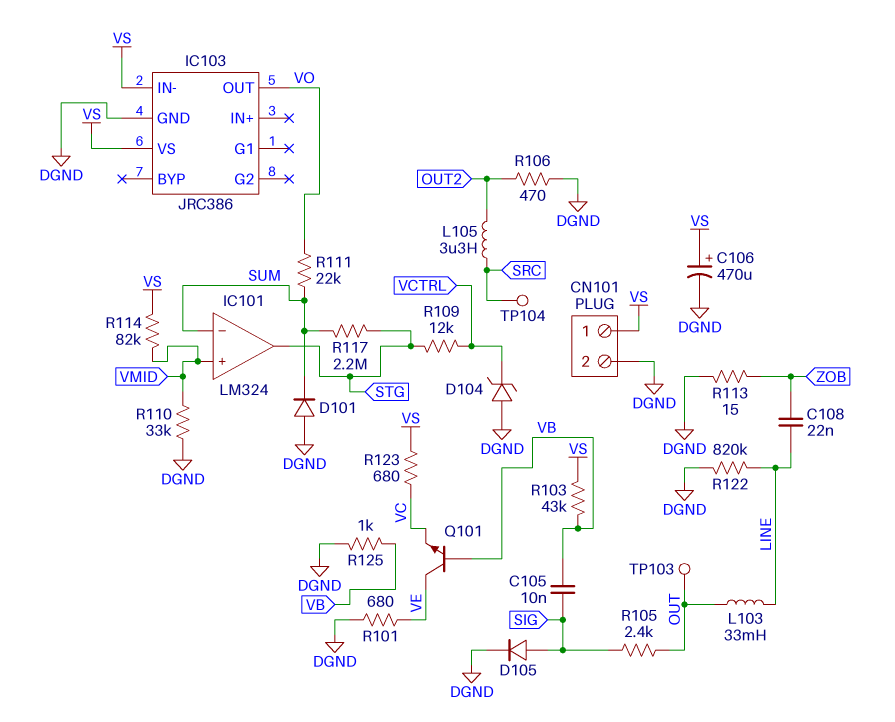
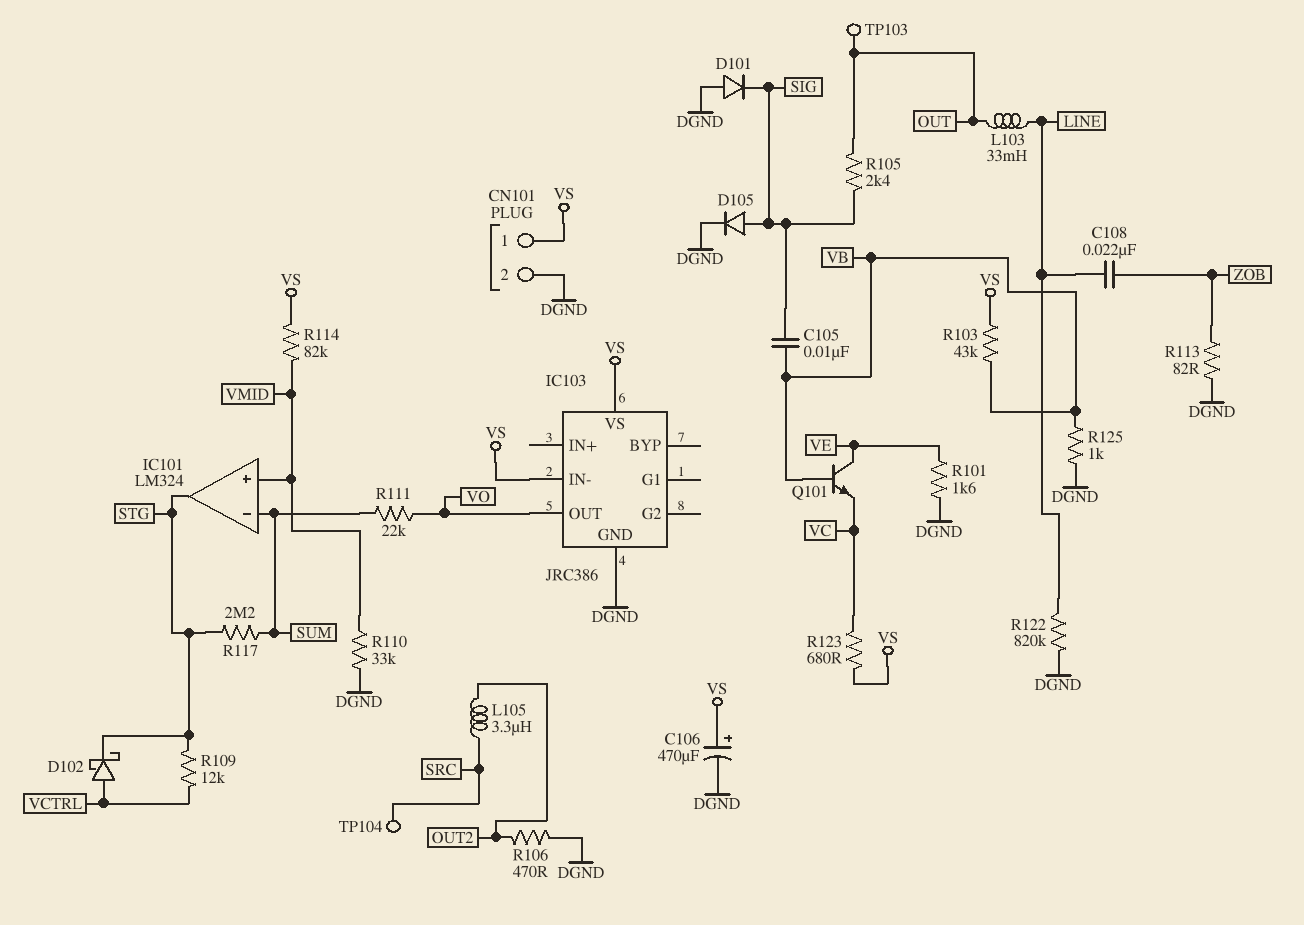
D101: diode (A DGND, K SUM) -> diode (A DGND, K SIG)
D102: none -> schottky (A VCTRL, K STG)
D104: zener (A DGND, K VCTRL) -> none
R101: 680 (DGND, VE) -> 1.6k (DGND, VE)
R113: 15 (DGND, ZOB) -> 82 (DGND, ZOB)

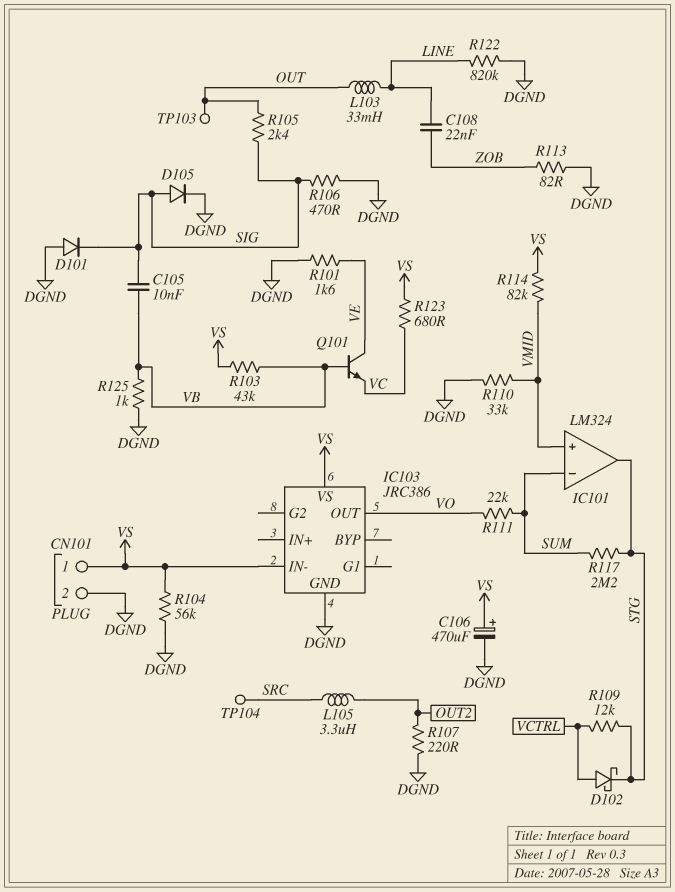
R104: none -> 56k (DGND, VS)
R106: 470 (DGND, OUT2) -> 470 (DGND, SIG)
R107: none -> 220 (DGND, OUT2)

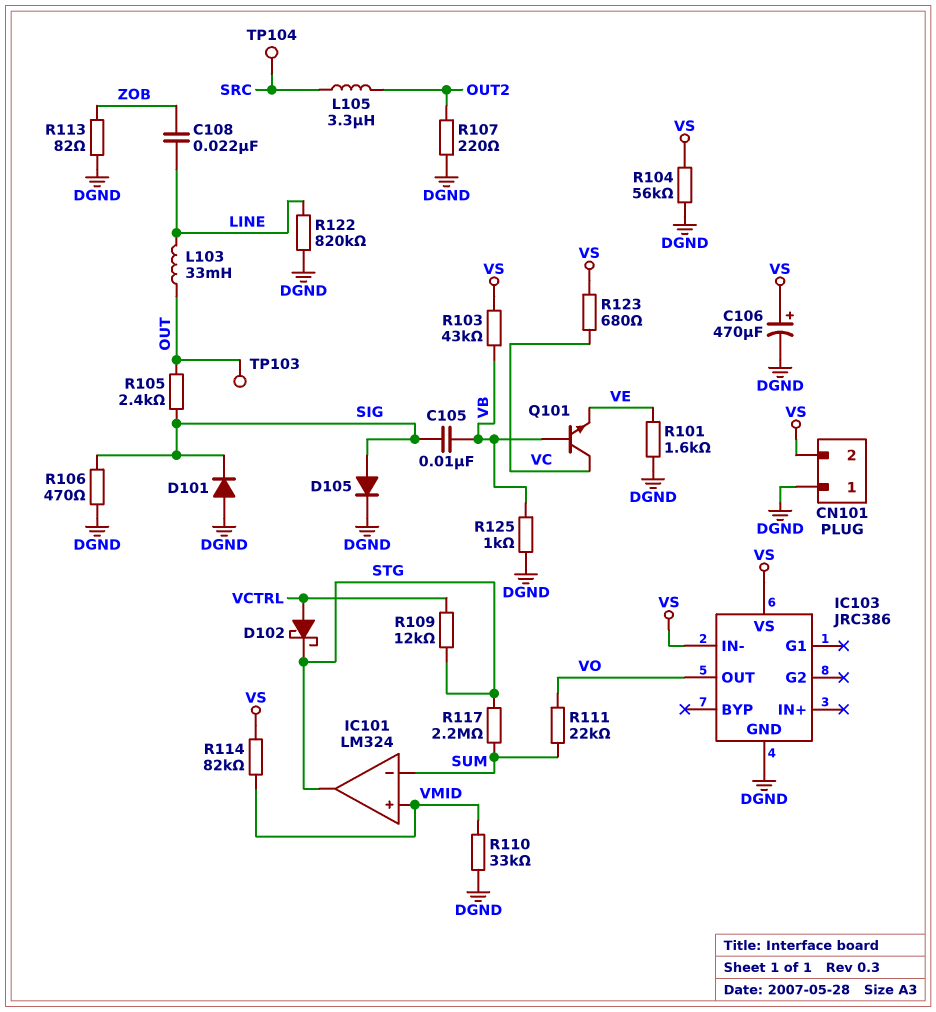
CN101 pin 1: VS -> DGND
CN101 pin 2: DGND -> VS
Q101: NPN (B VB, C VE, E VC) -> NPN (B VB, C VC, E VE)

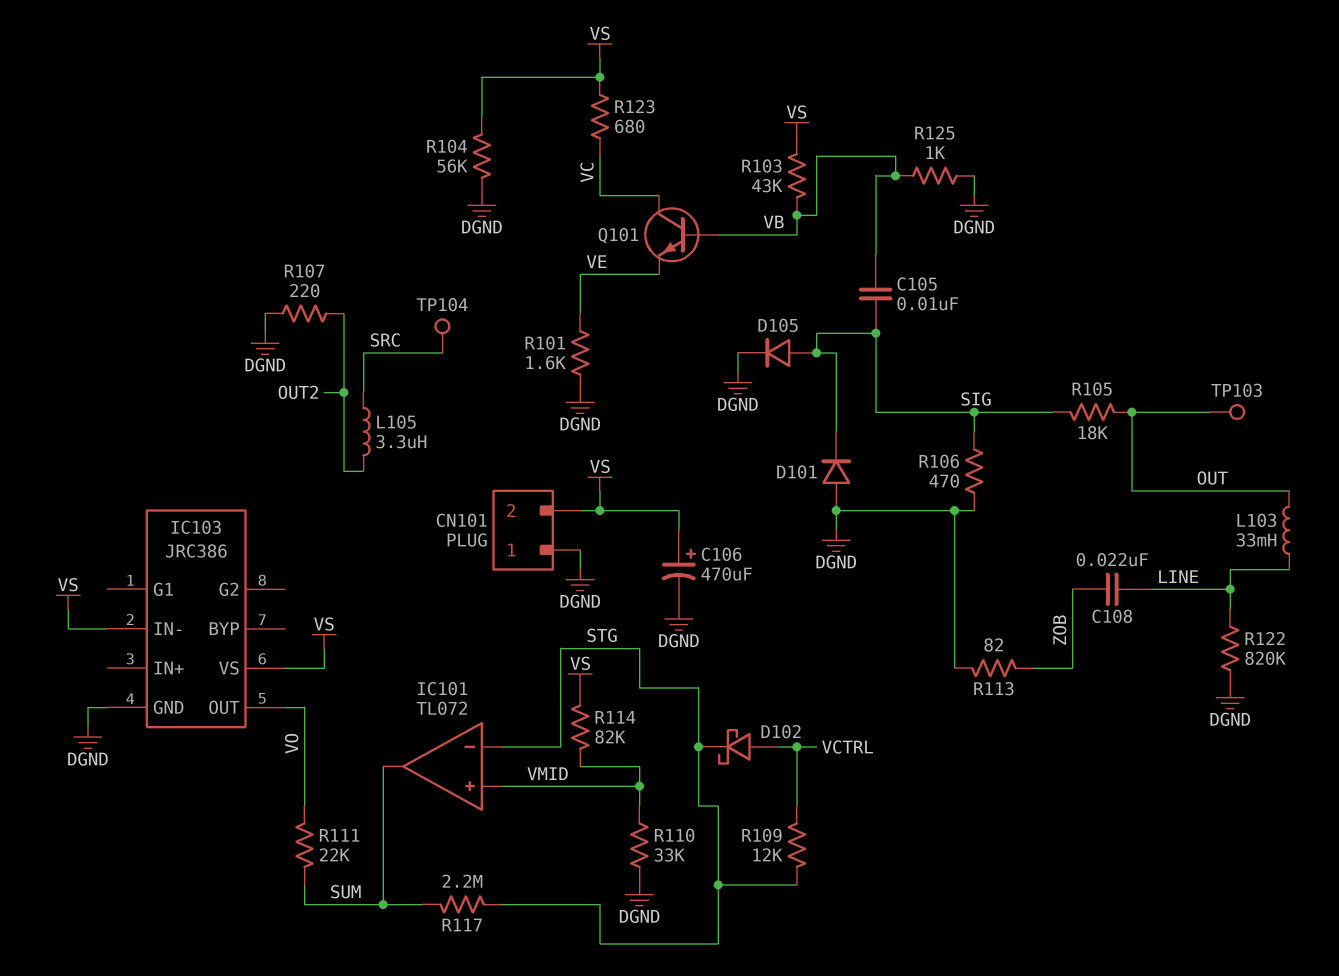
IC101: LM324 -> TL072
IC101 pin in-: SUM -> STG
IC101 pin out: STG -> SUM
R105: 2.4k (OUT, SIG) -> 18k (OUT, SIG)

